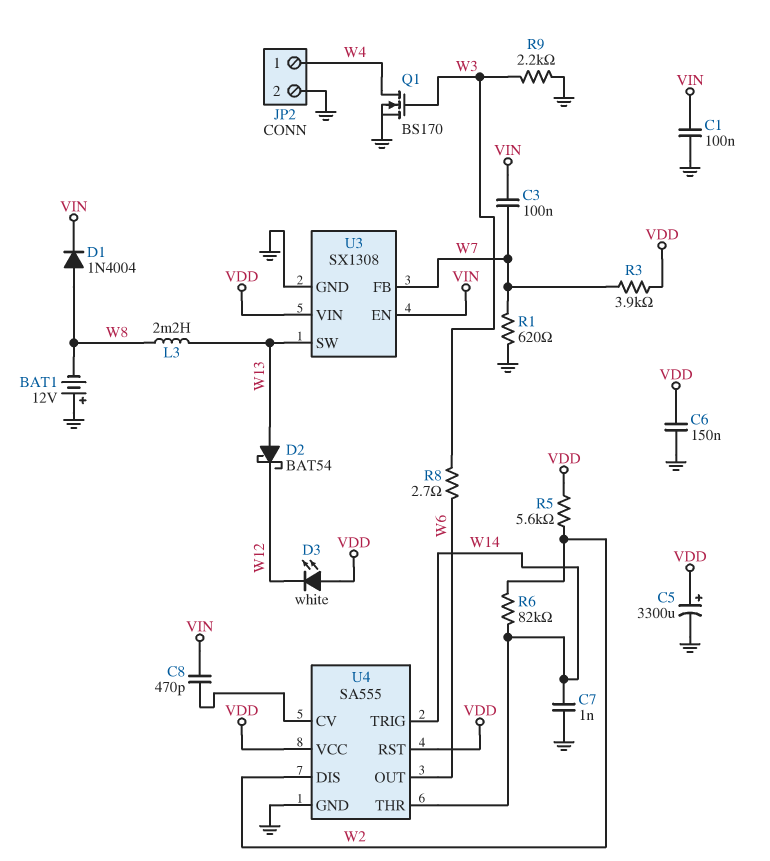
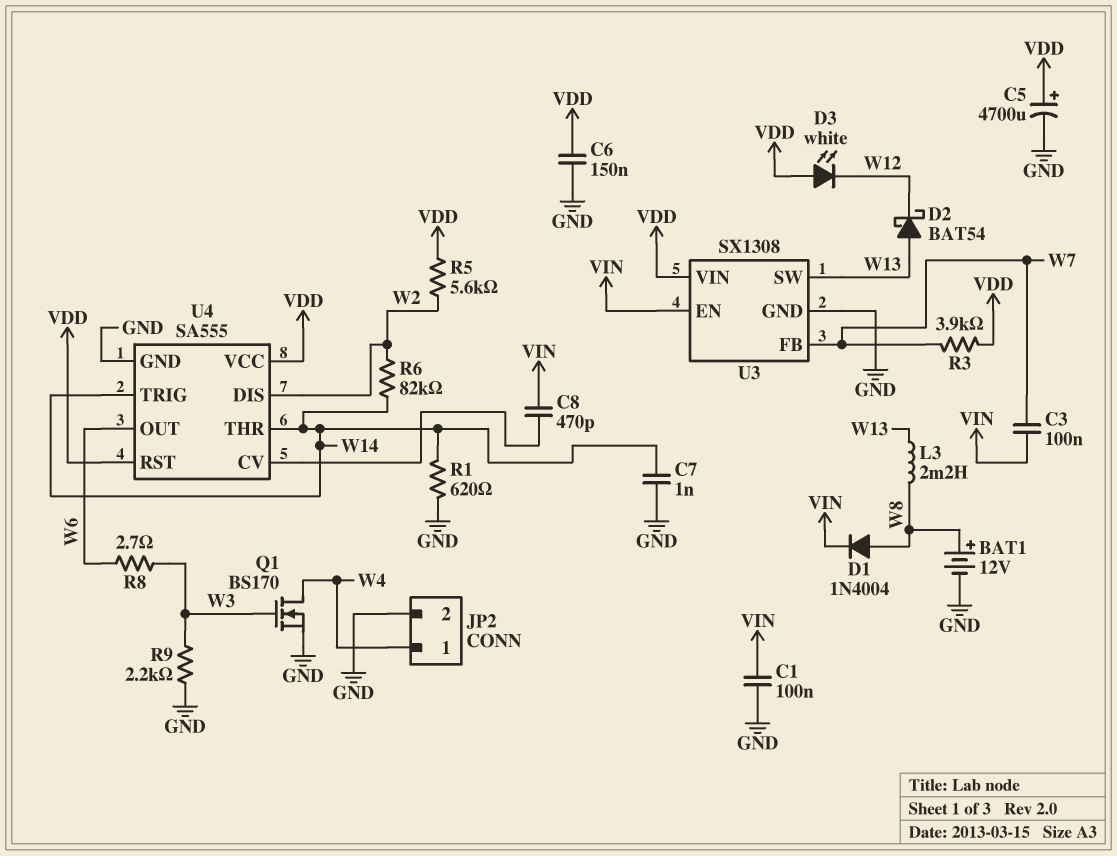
BAT1: 12V (plus GND, minus W8) -> 12V (plus W8, minus GND)
C5: 3300uF (plus VDD, minus GND) -> 4700uF (plus VDD, minus GND)
R1: 620 (GND, W7) -> 620 (GND, W14)

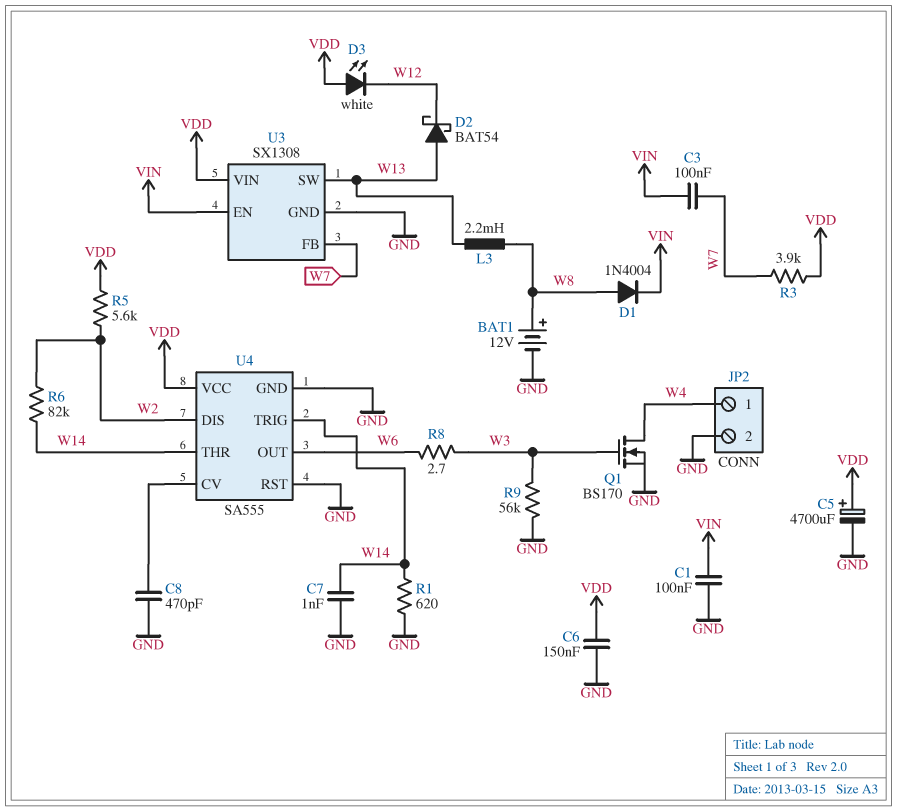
C8: 470pF (U4/CV, VIN) -> 470pF (GND, U4/CV)
R9: 2.2k (GND, W3) -> 56k (GND, W3)
U4 pin RST: VDD -> GND

